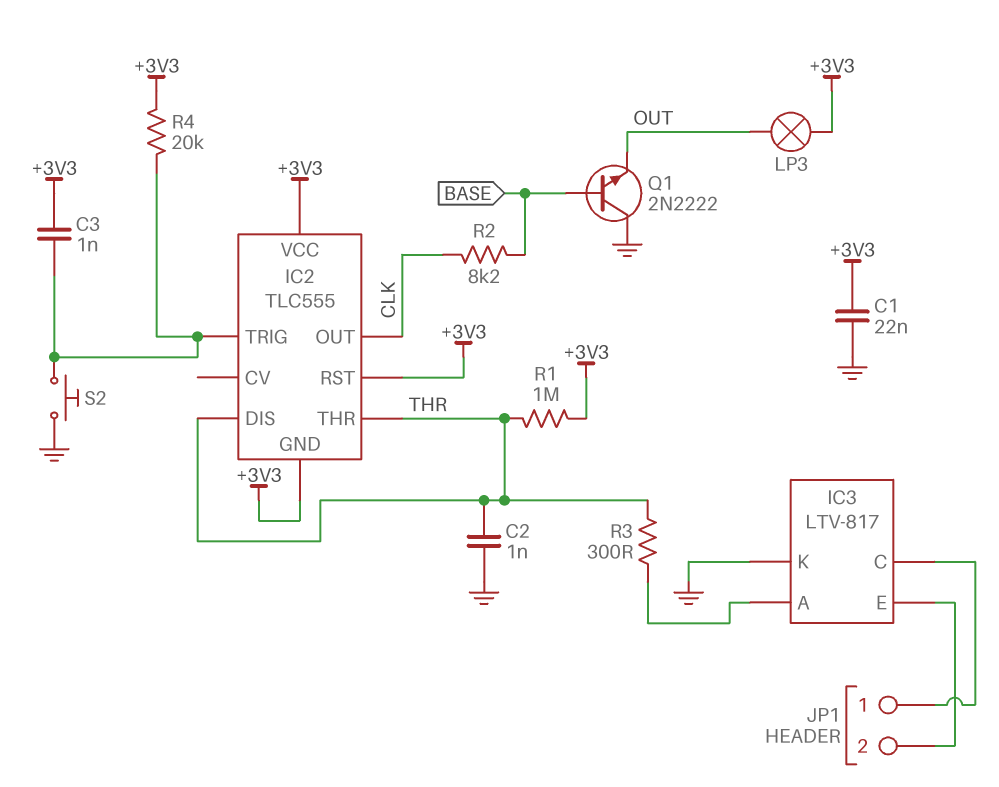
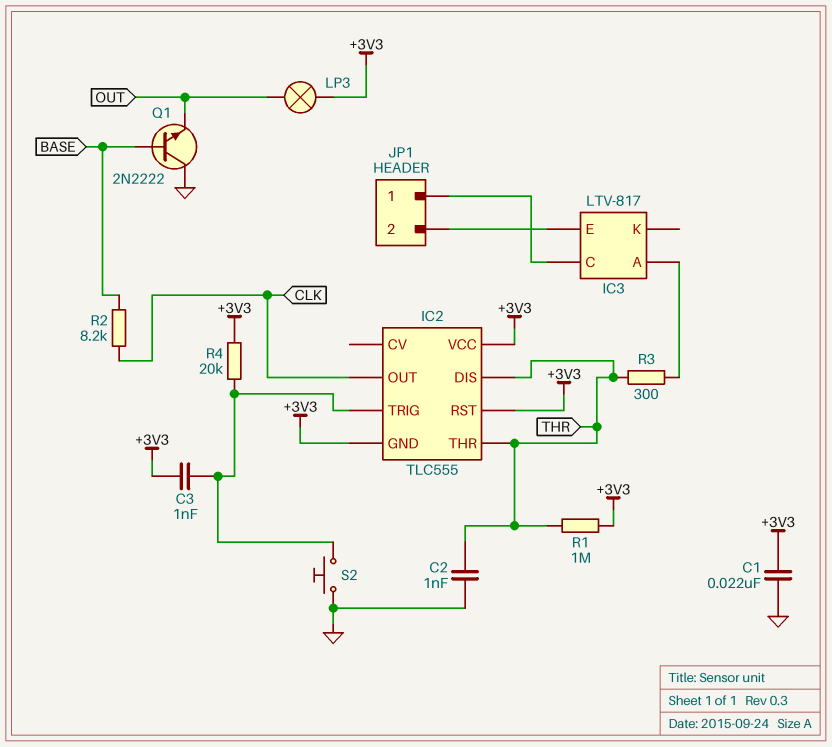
IC3 pin K: GND -> none

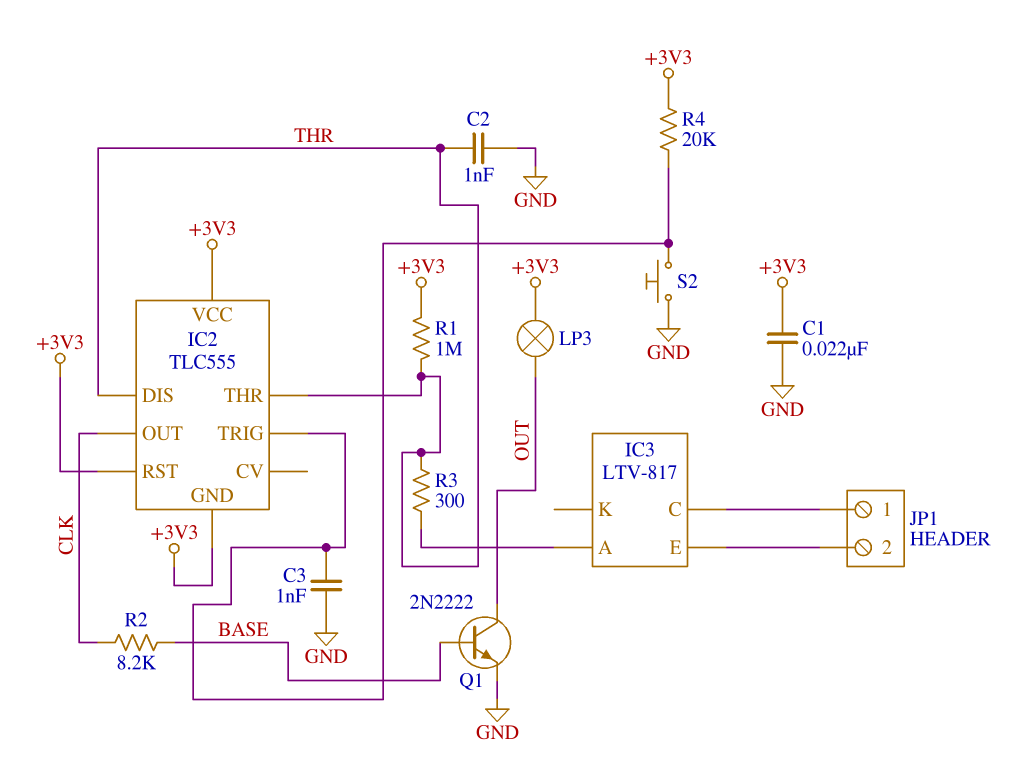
C3: 1nF (+3V3, IC2/TRIG) -> 1nF (GND, IC2/TRIG)
Q1: NPN 2N2222 (B BASE, C GND, E OUT) -> NPN 2N2222 (B BASE, C OUT, E GND)

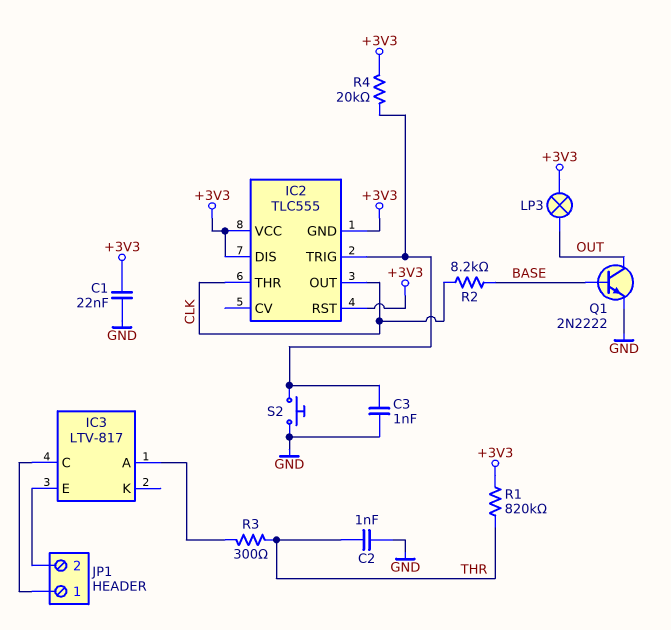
IC2 pin DIS: THR -> +3V3
IC2 pin THR: THR -> CLK
R1: 1M (+3V3, THR) -> 820k (+3V3, THR)

